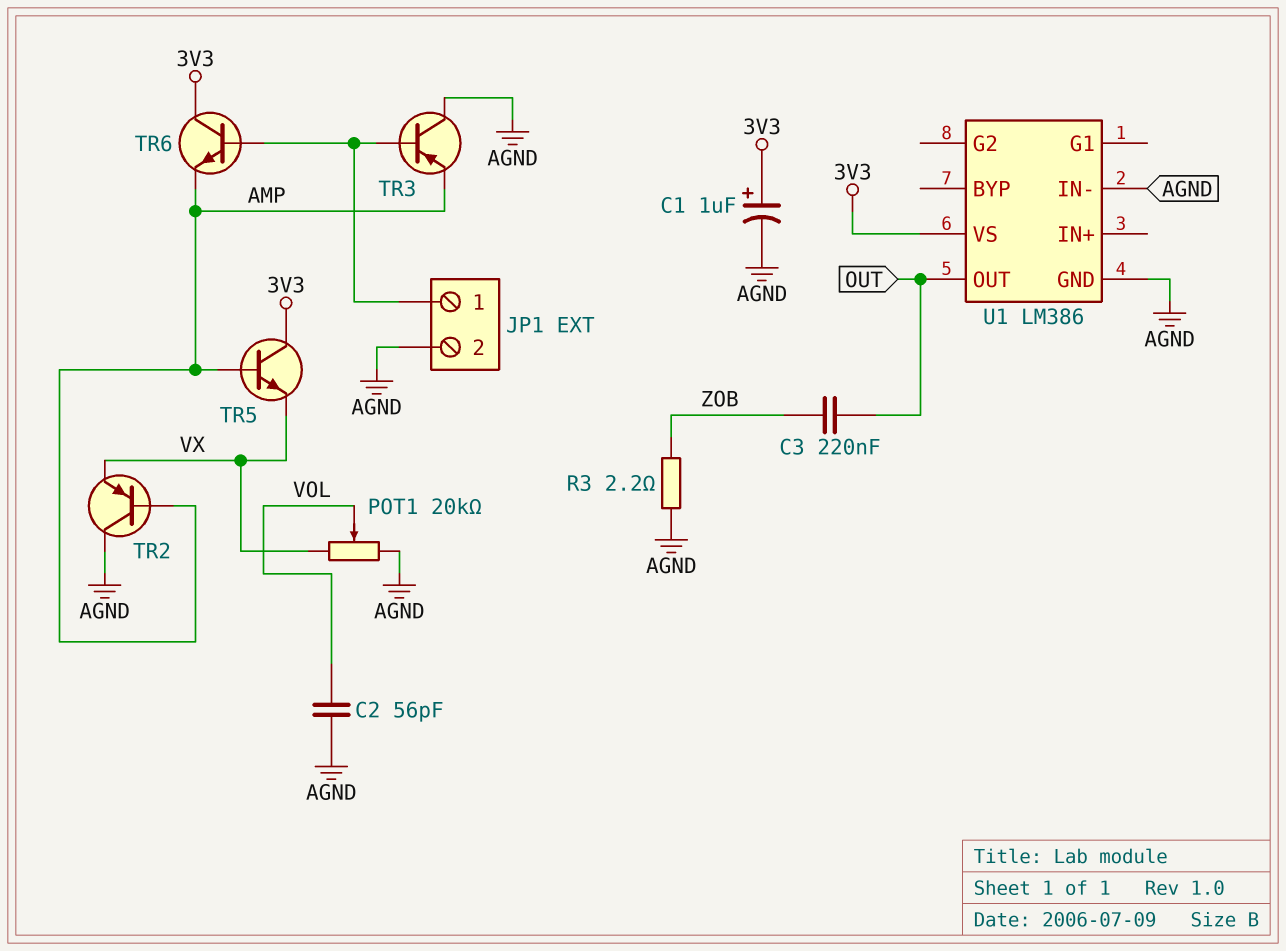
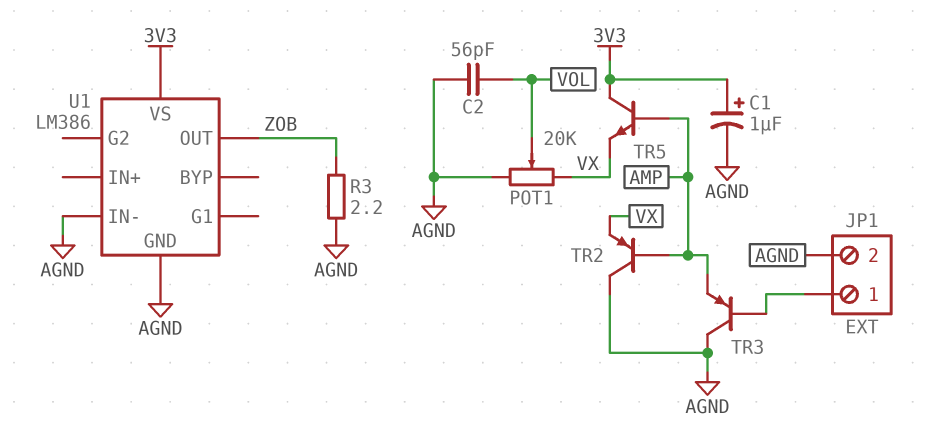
C3: 220nF (OUT, ZOB) -> none
TR6: NPN (B JP1/1, C 3V3, E AMP) -> none
U1 pin OUT: OUT -> ZOB

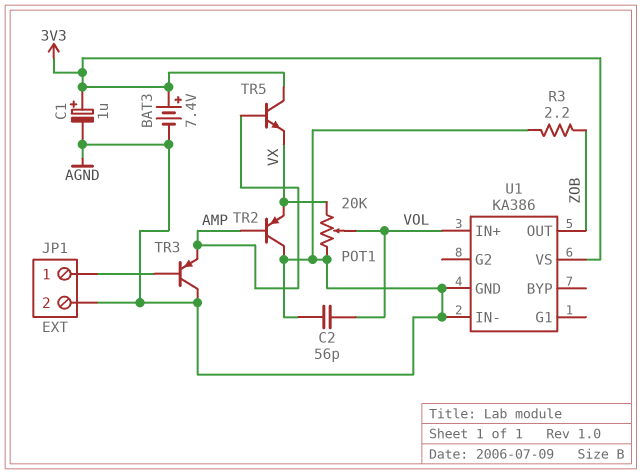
BAT3: none -> 7.4V (plus 3V3, minus AGND)
U1: LM386 -> KA386
U1 pin IN+: none -> VOL

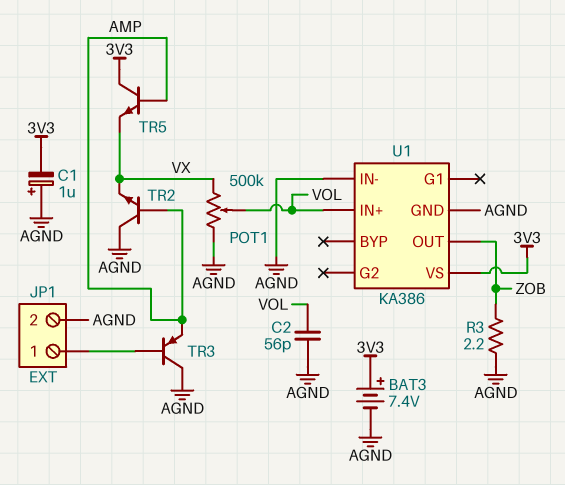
C1: 1uF (plus 3V3, minus AGND) -> 1uF (plus AGND, minus 3V3)
POT1: 20k (AGND, VX, wiper VOL) -> 500k (AGND, VX, wiper VOL)
TR2: PNP (B AMP, C AGND, E VX) -> NPN (B AMP, C AGND, E VX)

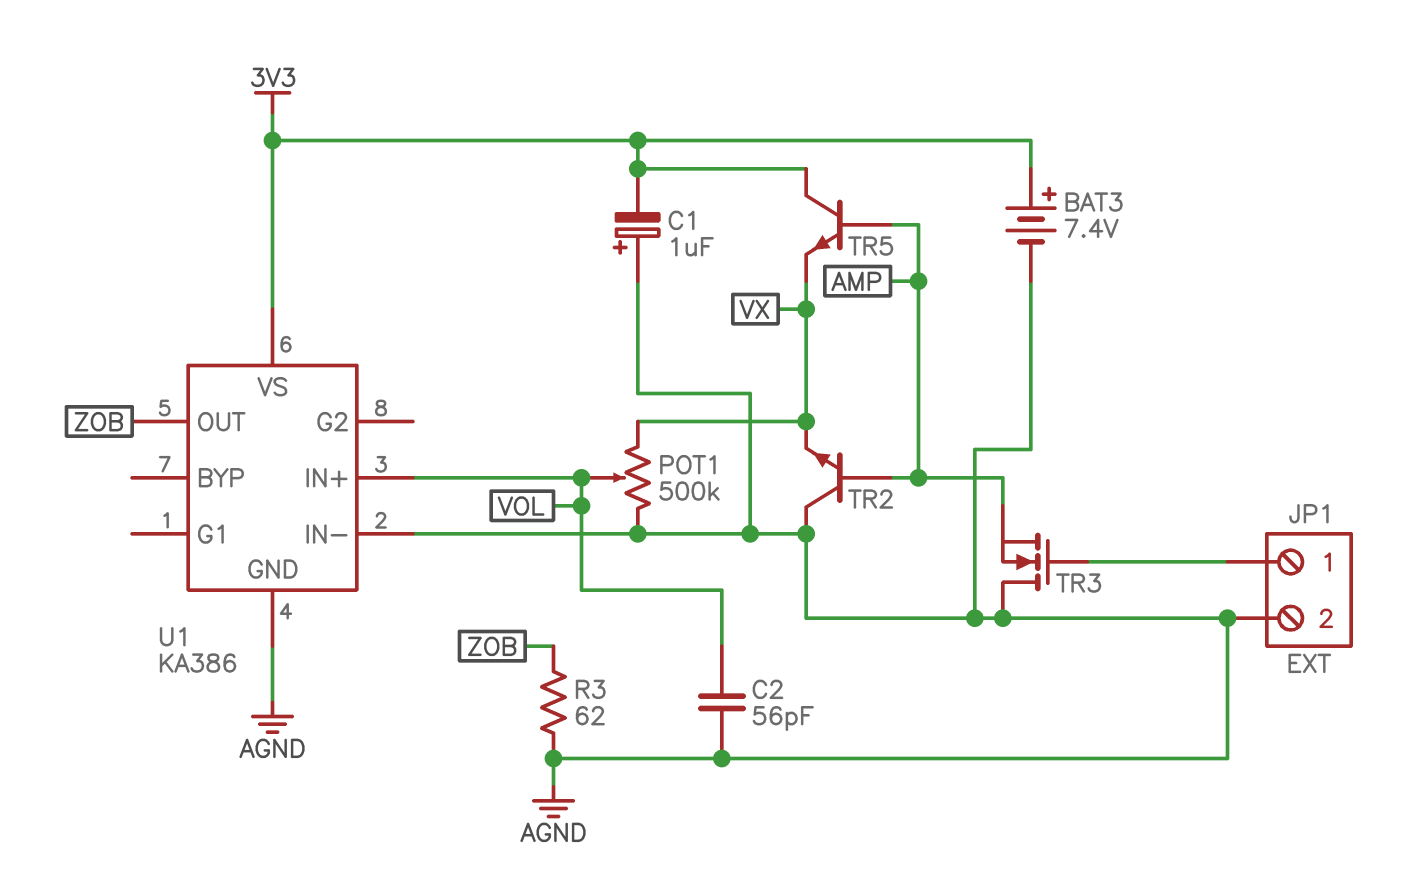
R3: 2.2 (AGND, ZOB) -> 62 (AGND, ZOB)
TR3: PNP (B JP1/1, C AGND, E AMP) -> NMOS (G JP1/1, D AGND, S AMP)

